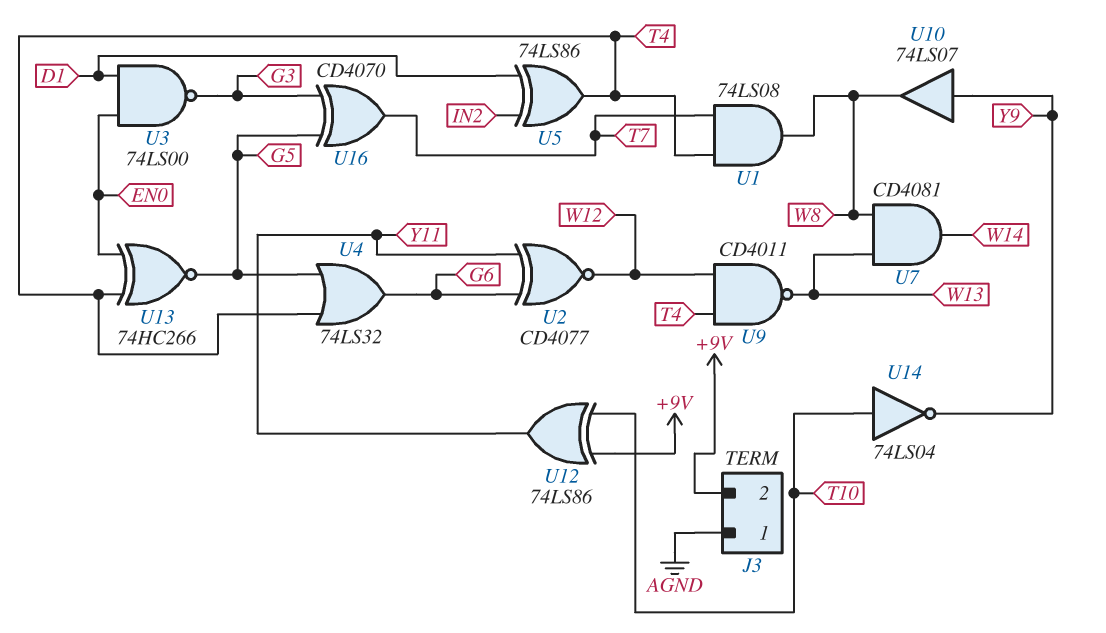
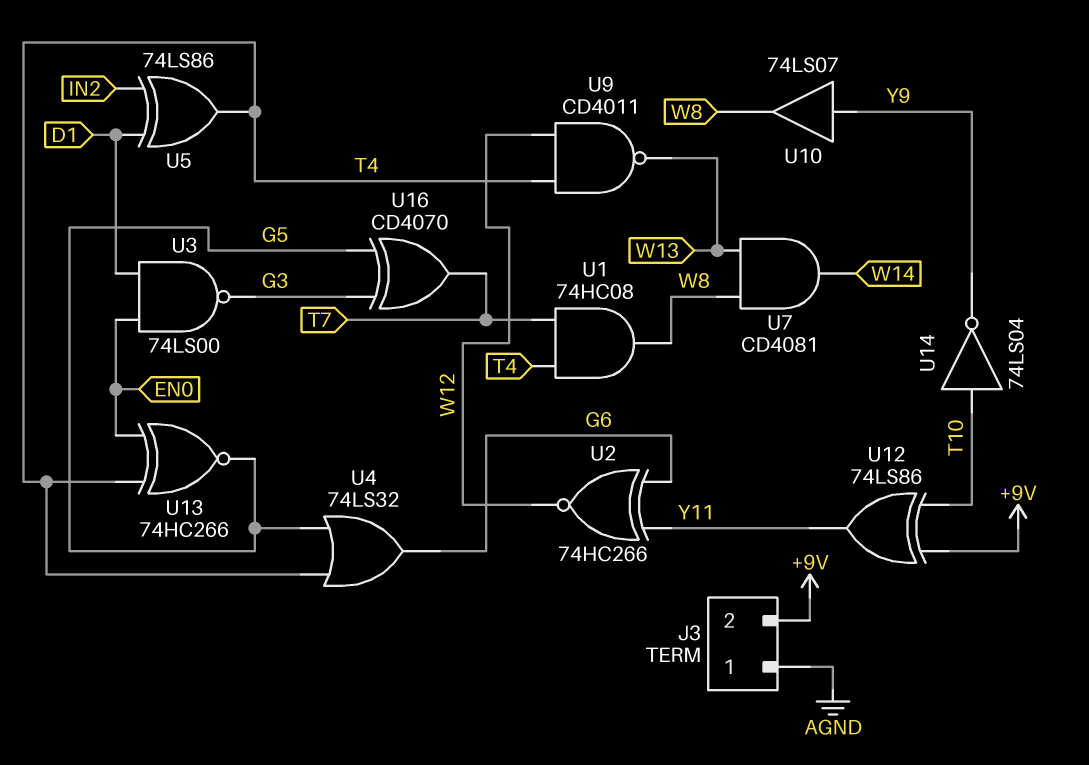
U1: AND 74LS08 (in T4, in T7, out W8) -> AND 74HC08 (in T4, in T7, out W8)
U2: XNOR CD4077 (in G6, in Y11, out W12) -> XNOR 74HC266 (in G6, in Y11, out W12)

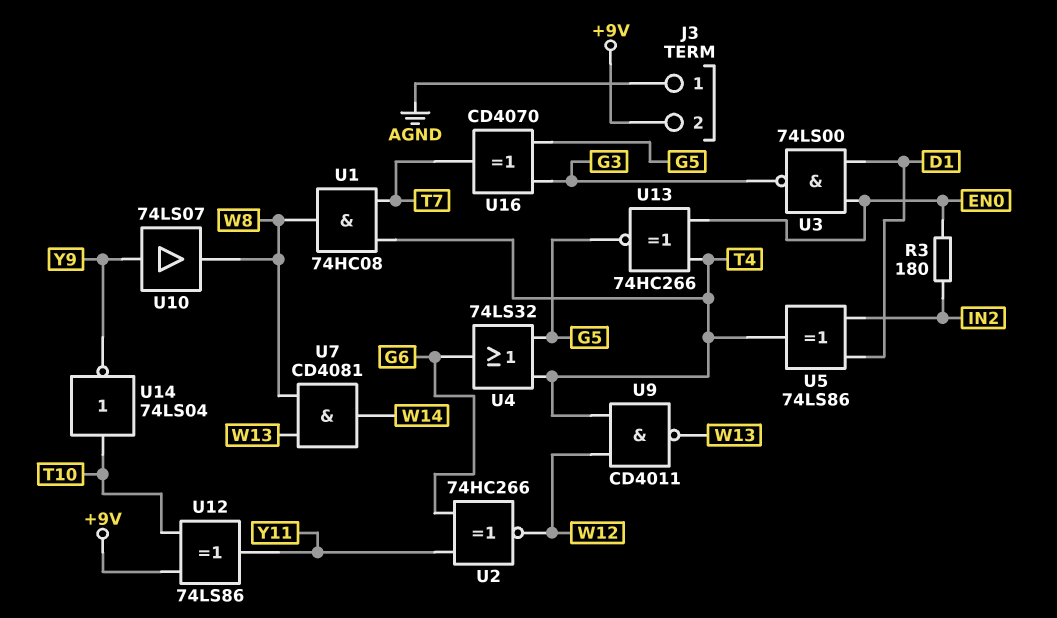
R3: none -> 180 (EN0, IN2)

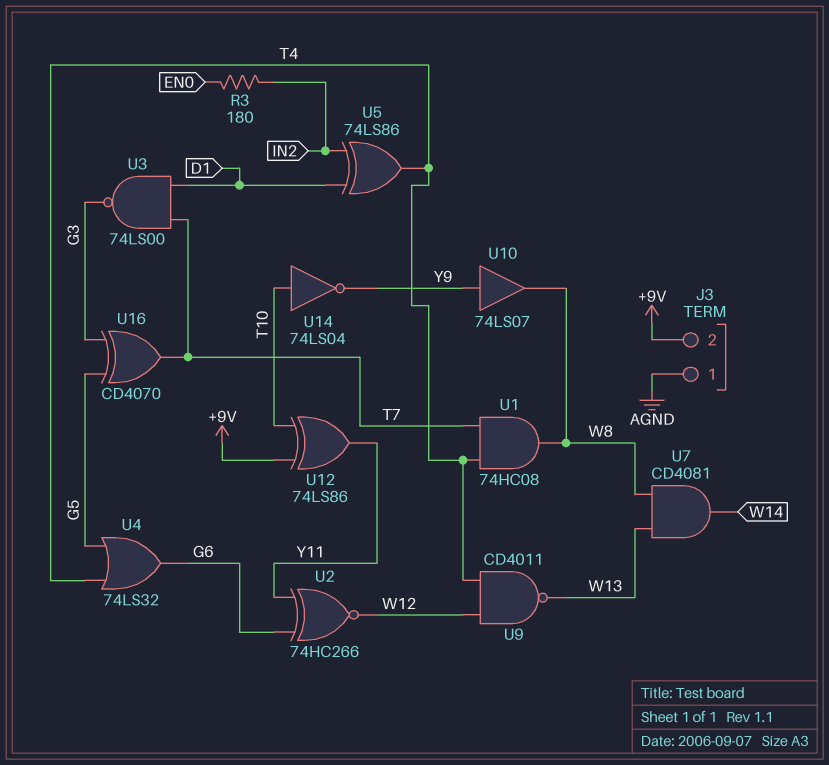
U3: NAND 74LS00 (in D1, in EN0, out G3) -> NAND 74LS00 (in D1, in T7, out G3)
U13: XNOR 74HC266 (in EN0, in T4, out G5) -> none

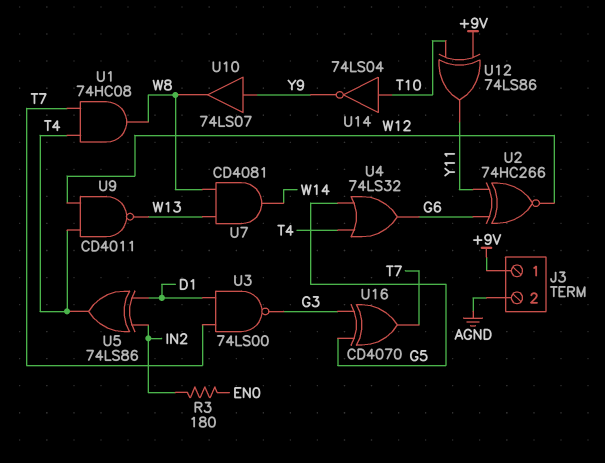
J3 pin 1: AGND -> +9V
J3 pin 2: +9V -> AGND

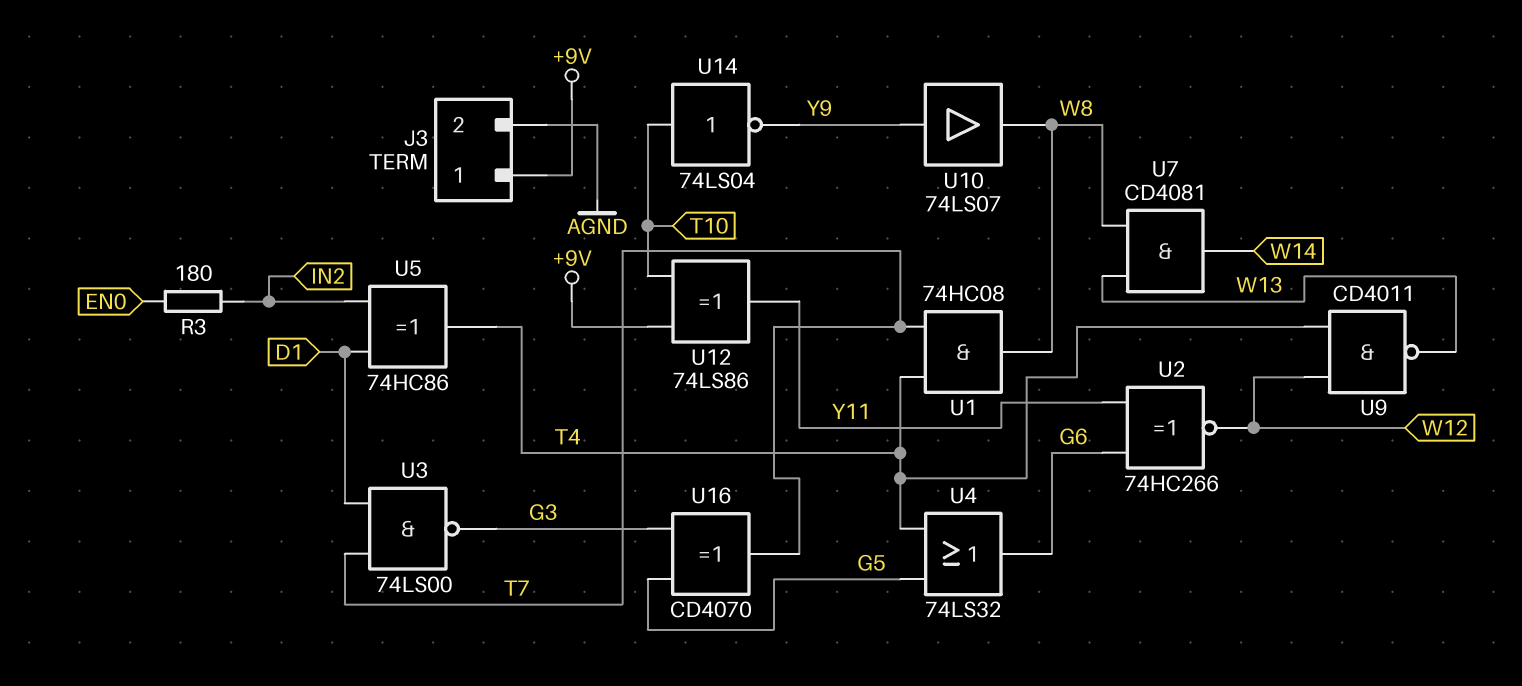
U5: XOR 74LS86 (in D1, in IN2, out T4) -> XOR 74HC86 (in D1, in IN2, out T4)

